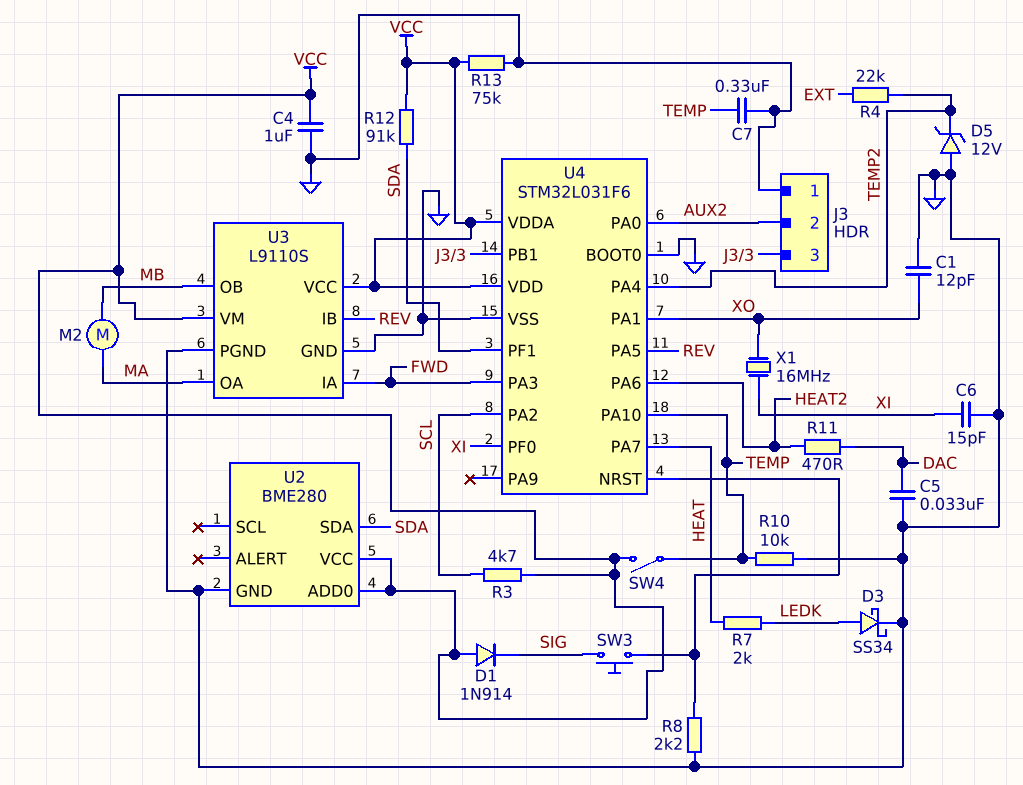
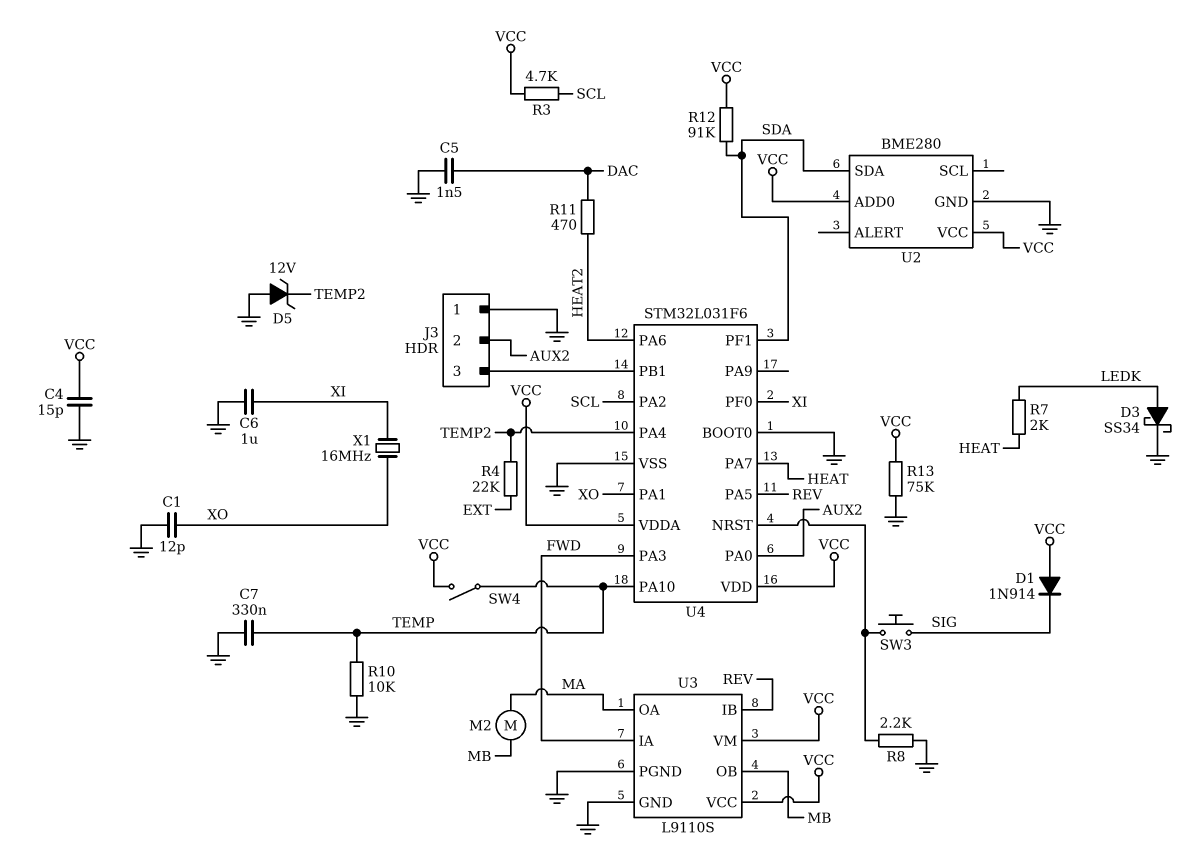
C4: 1uF (GND, VCC) -> 15pF (GND, VCC)
C5: 33nF (DAC, GND) -> 1.5nF (DAC, GND)
C6: 15pF (GND, XI) -> 1uF (GND, XI)

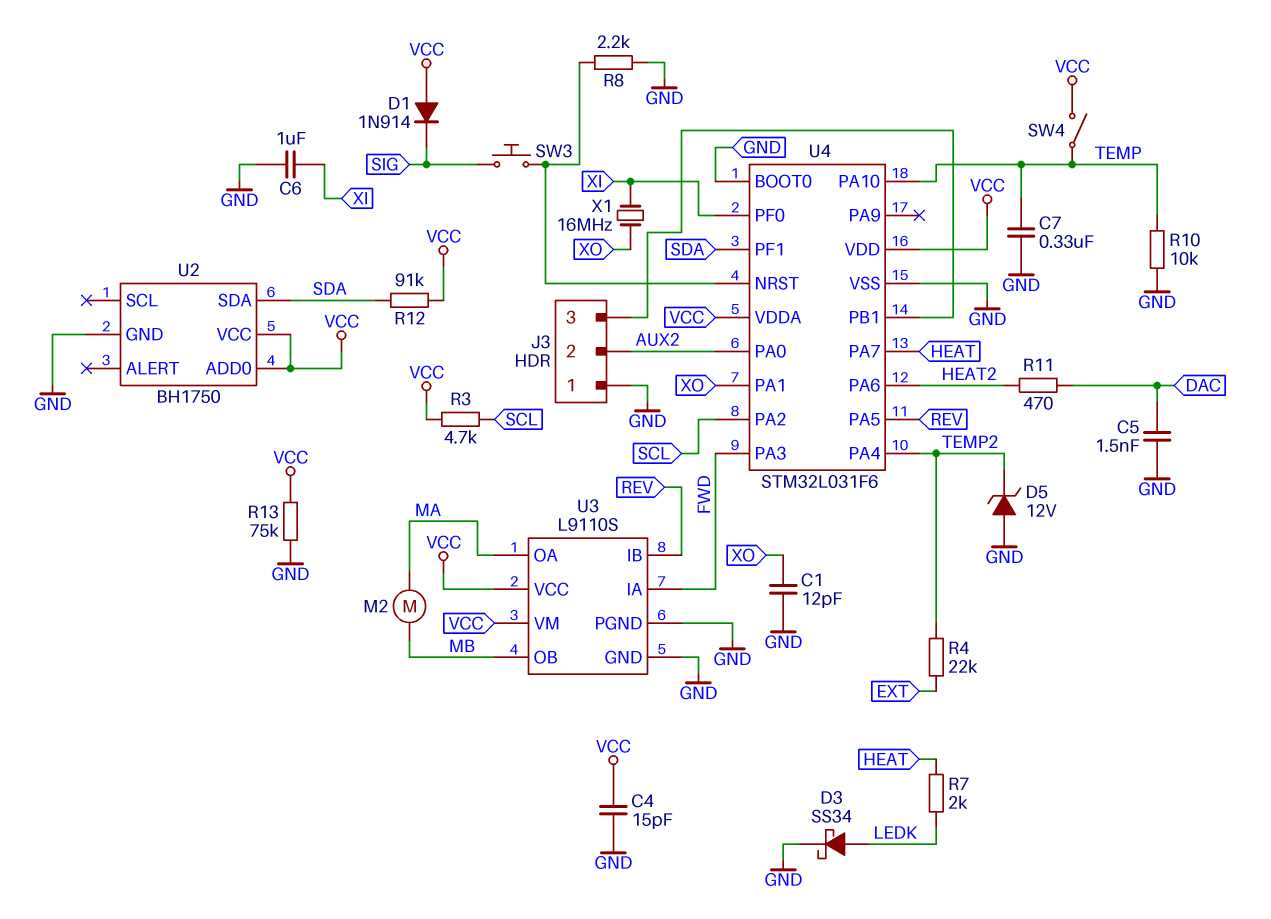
U2: BME280 -> BH1750

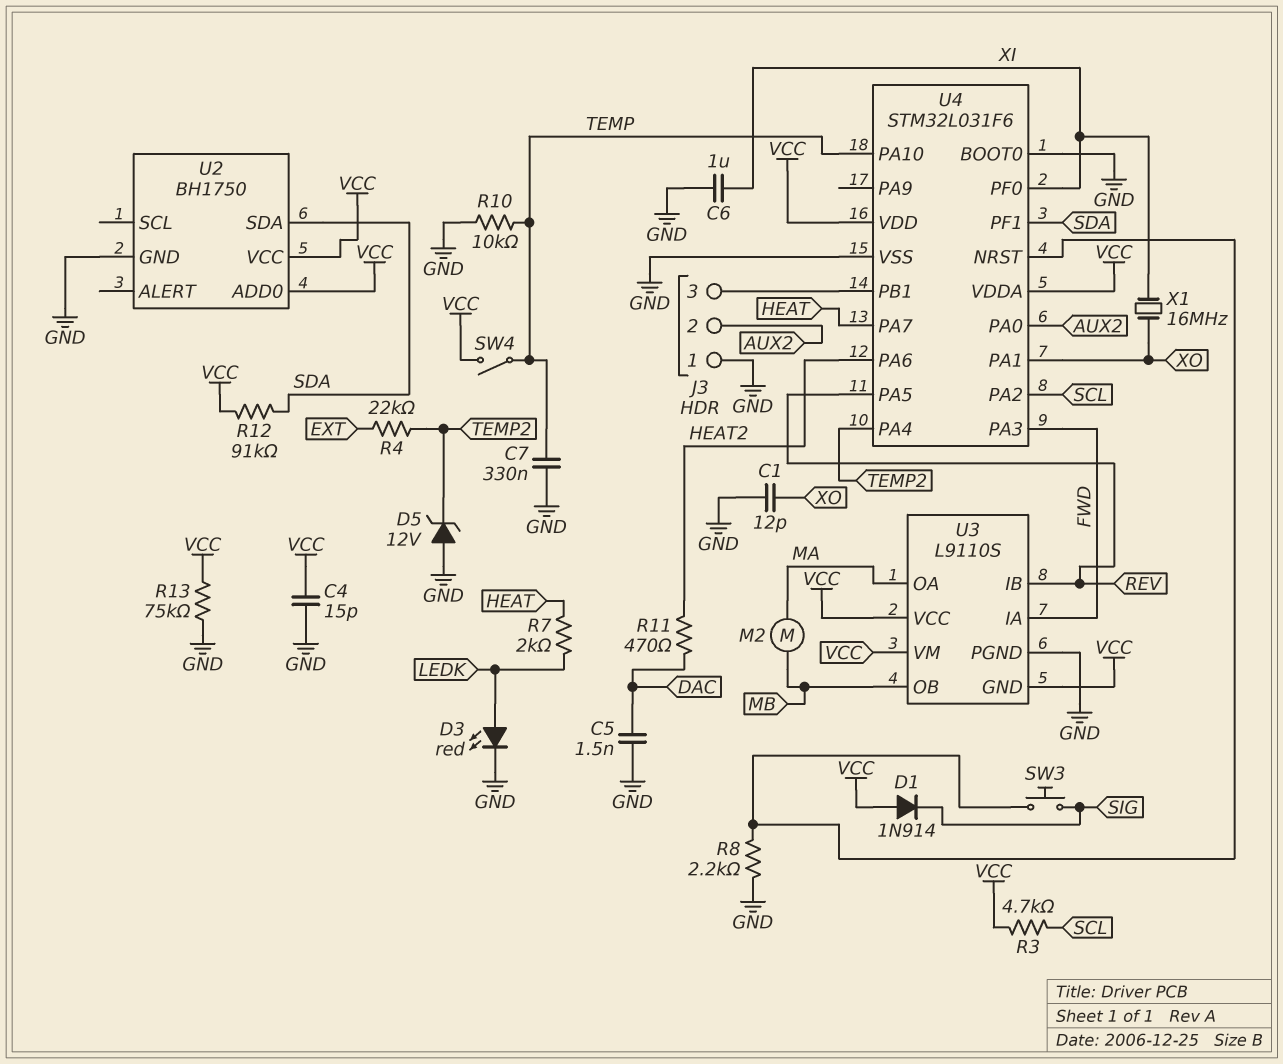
D3: schottky SS34 (A LEDK, K GND) -> LED red (A LEDK, K GND)
U3 pin GND: GND -> VCC

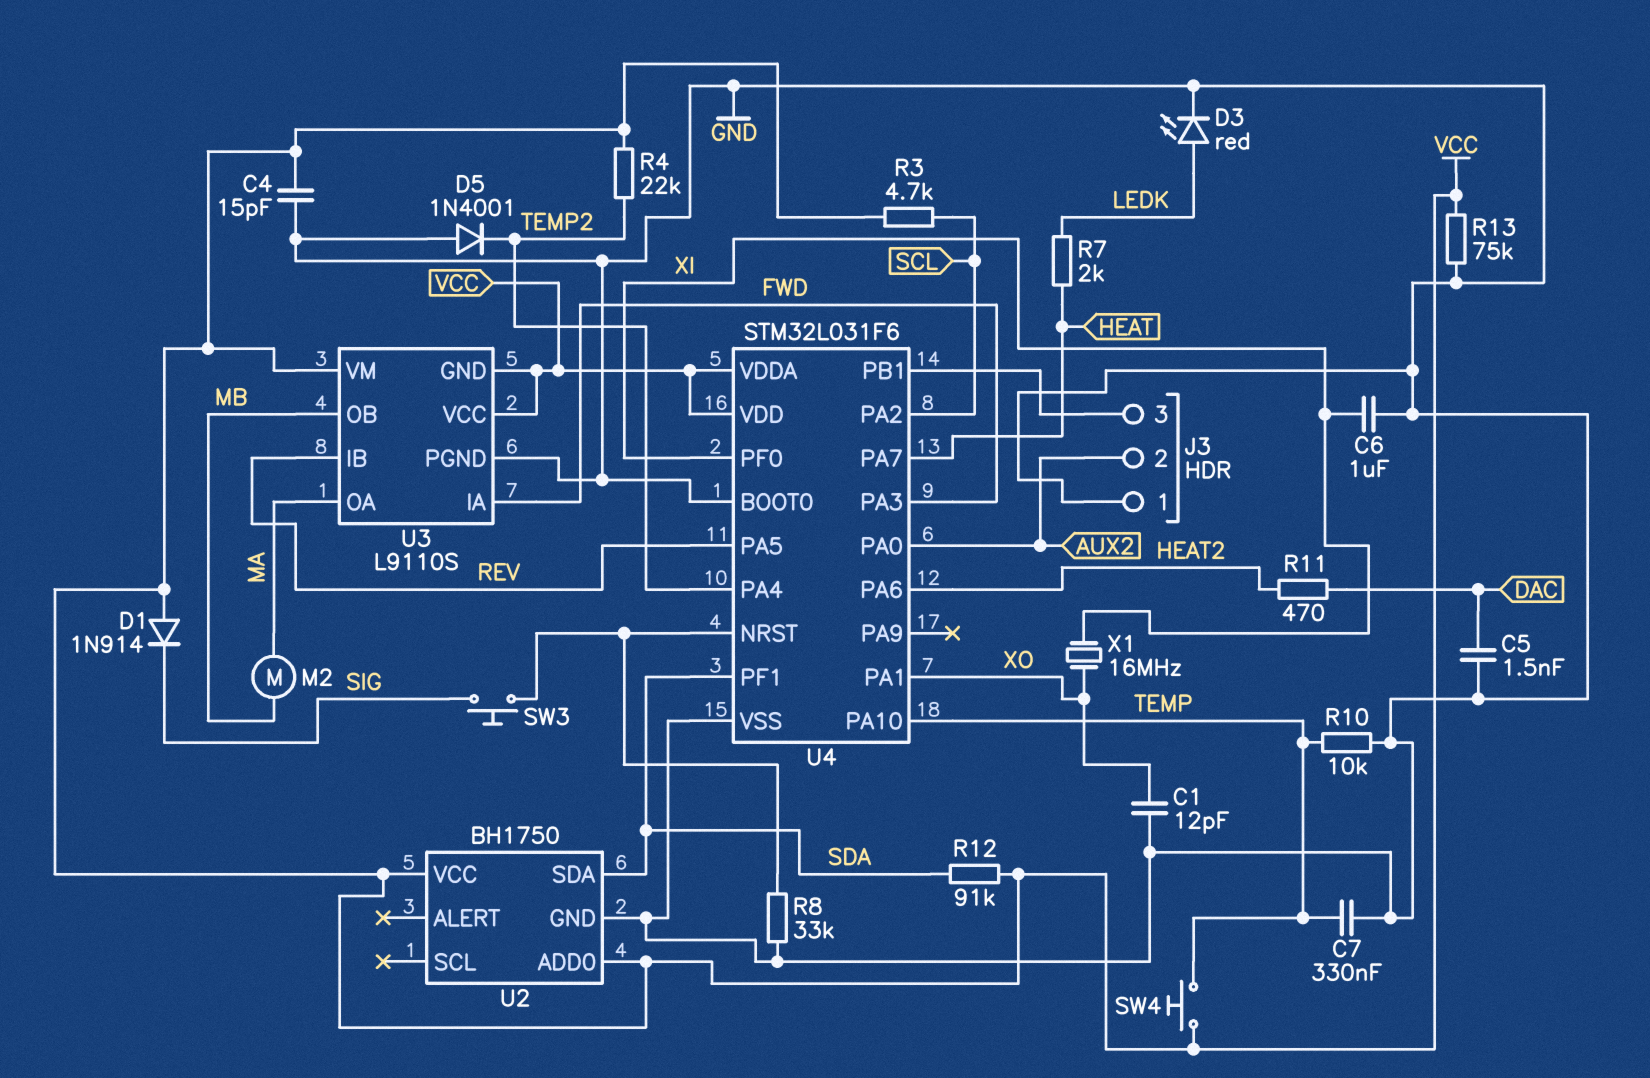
D5: zener 12V (A GND, K TEMP2) -> diode 1N4001 (A GND, K TEMP2)
R4: 22k (EXT, TEMP2) -> 22k (TEMP2, VCC)
R8: 2.2k (GND, U4/NRST) -> 33k (GND, U4/NRST)
SW4: switch (TEMP, VCC) -> button (TEMP, VCC)

